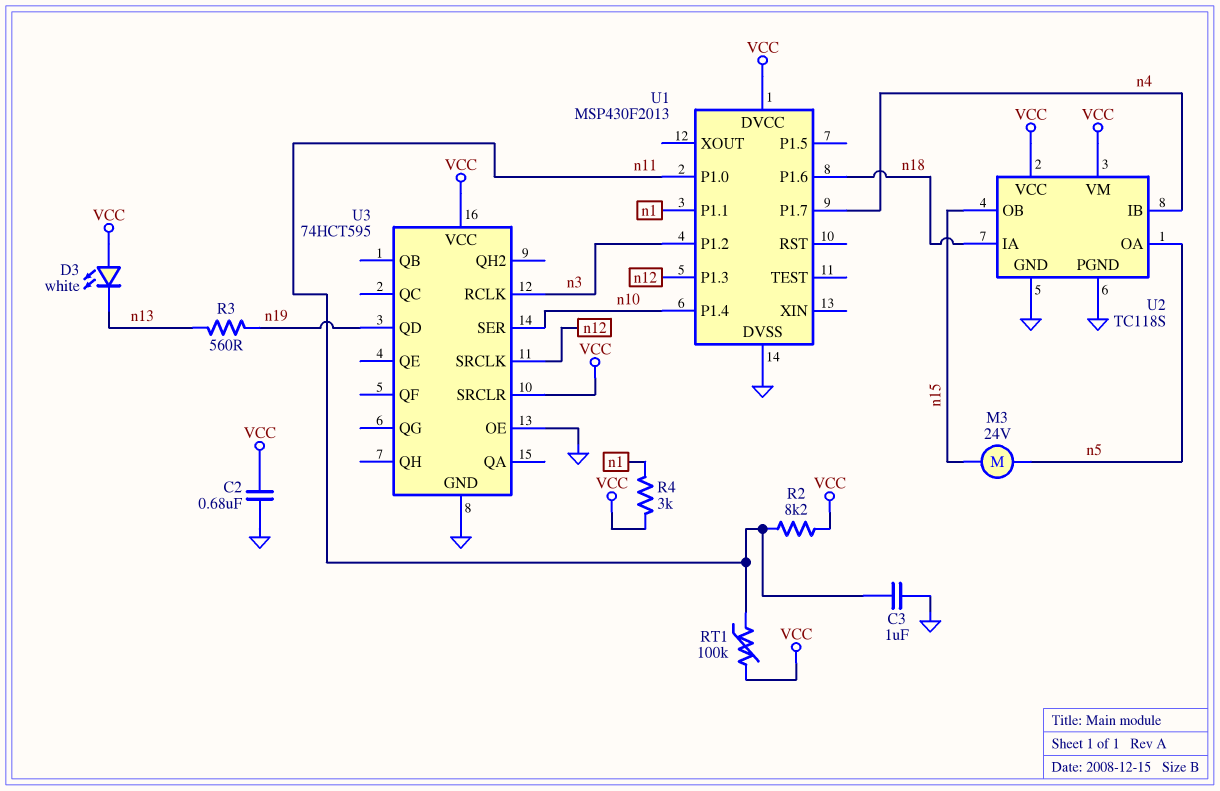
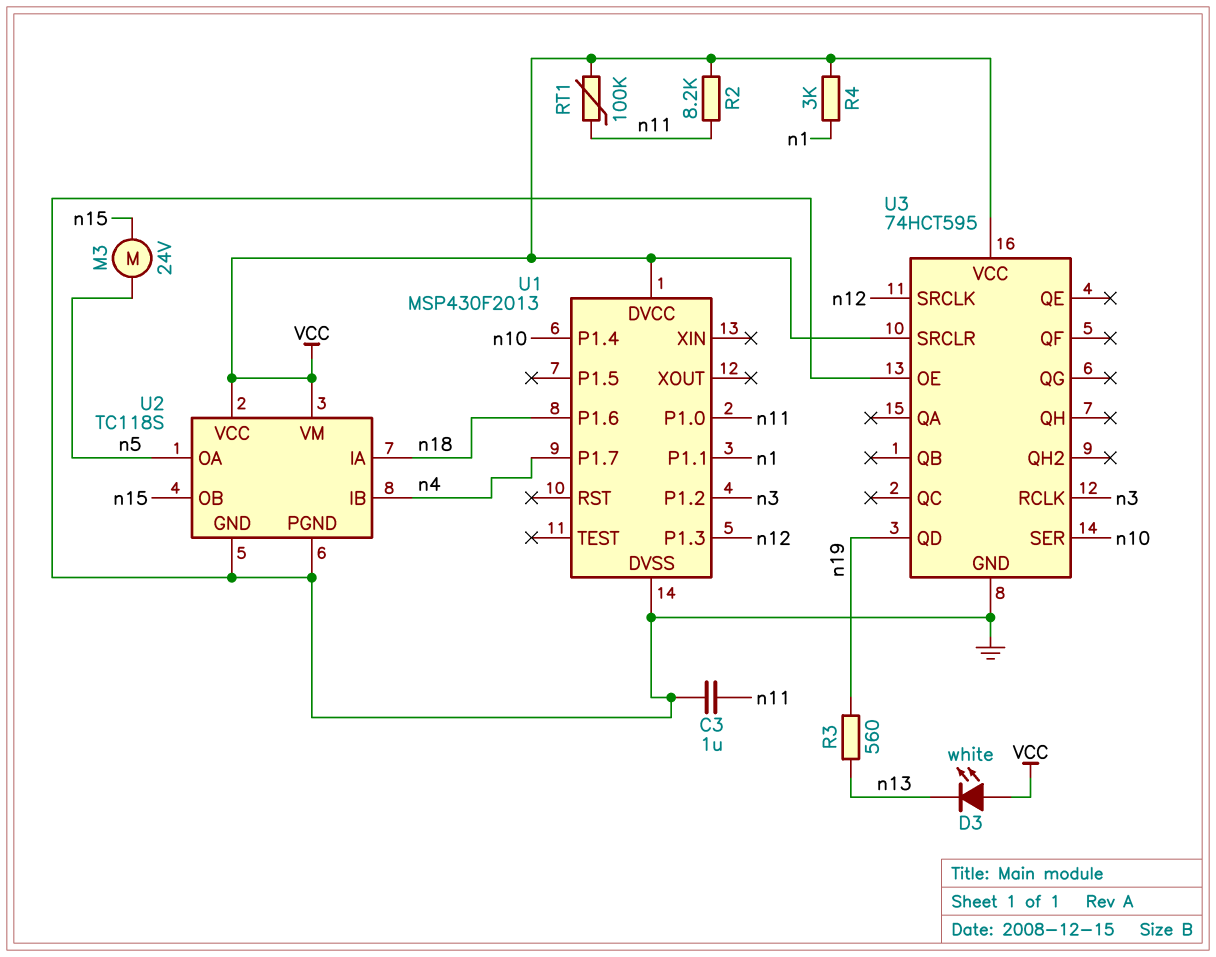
C2: 680nF (GND, VCC) -> none

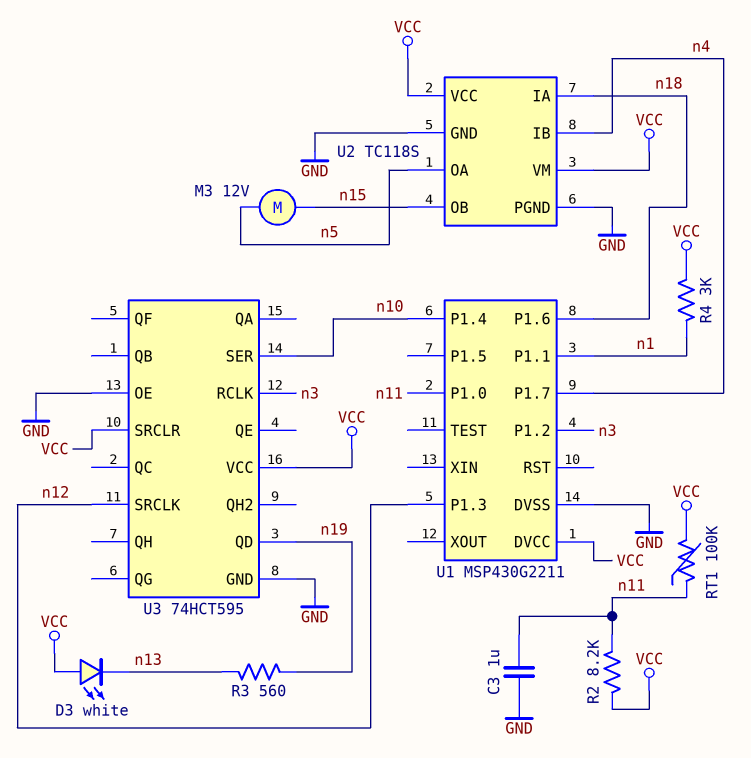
M3: motor 24V (n5, n15) -> motor 12V (n5, n15)
U1: MSP430F2013 -> MSP430G2211

